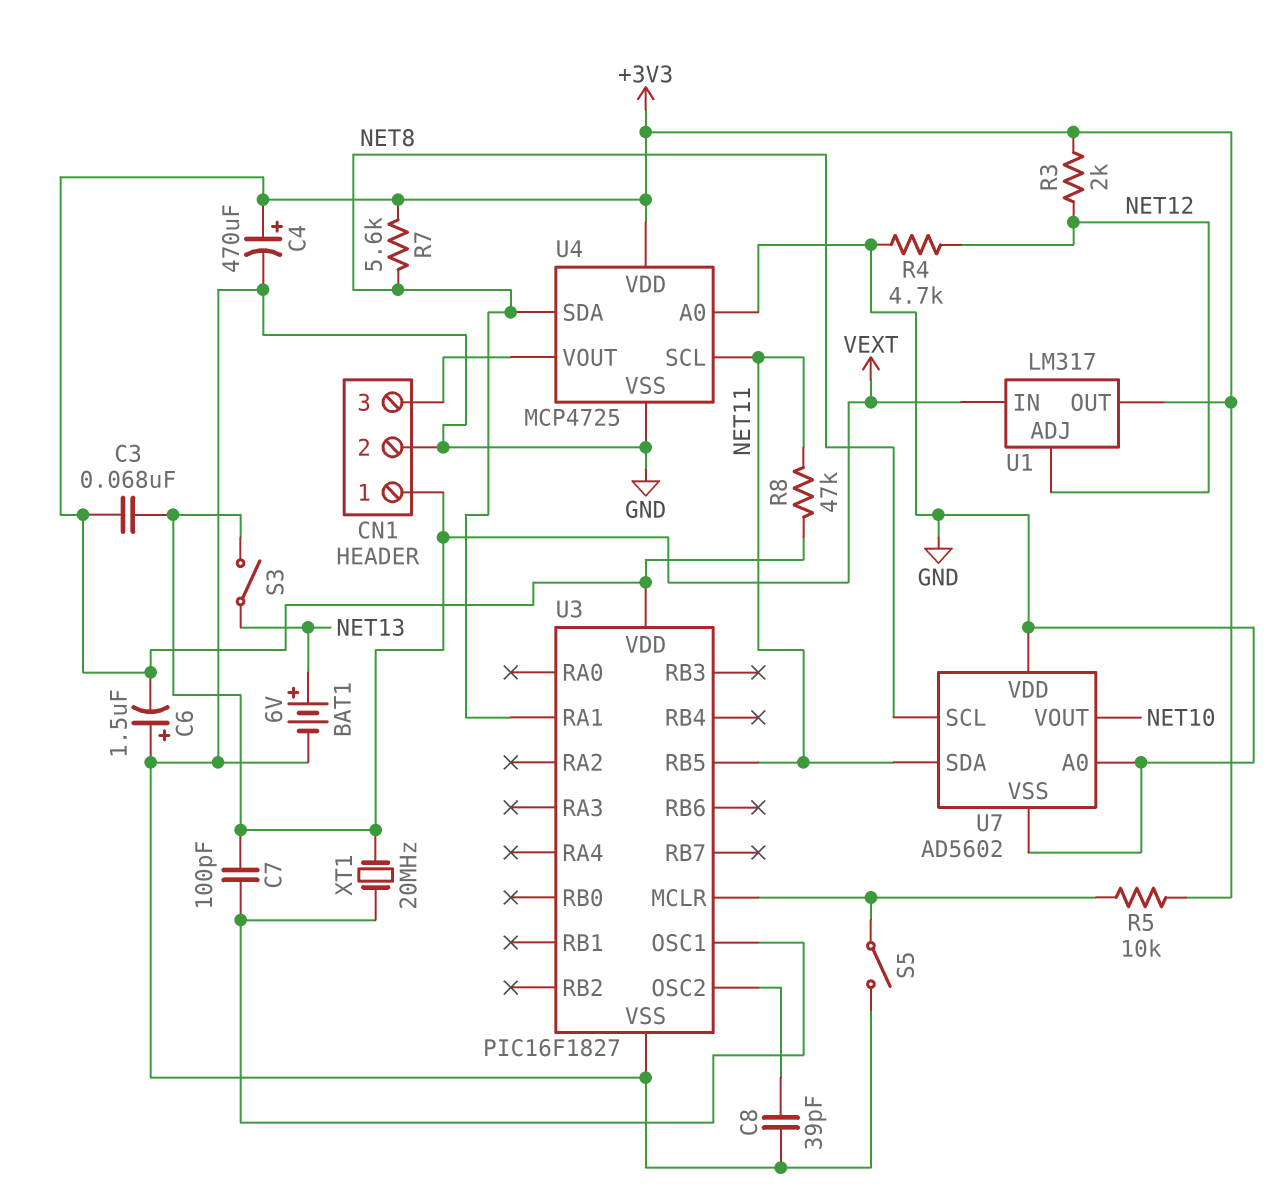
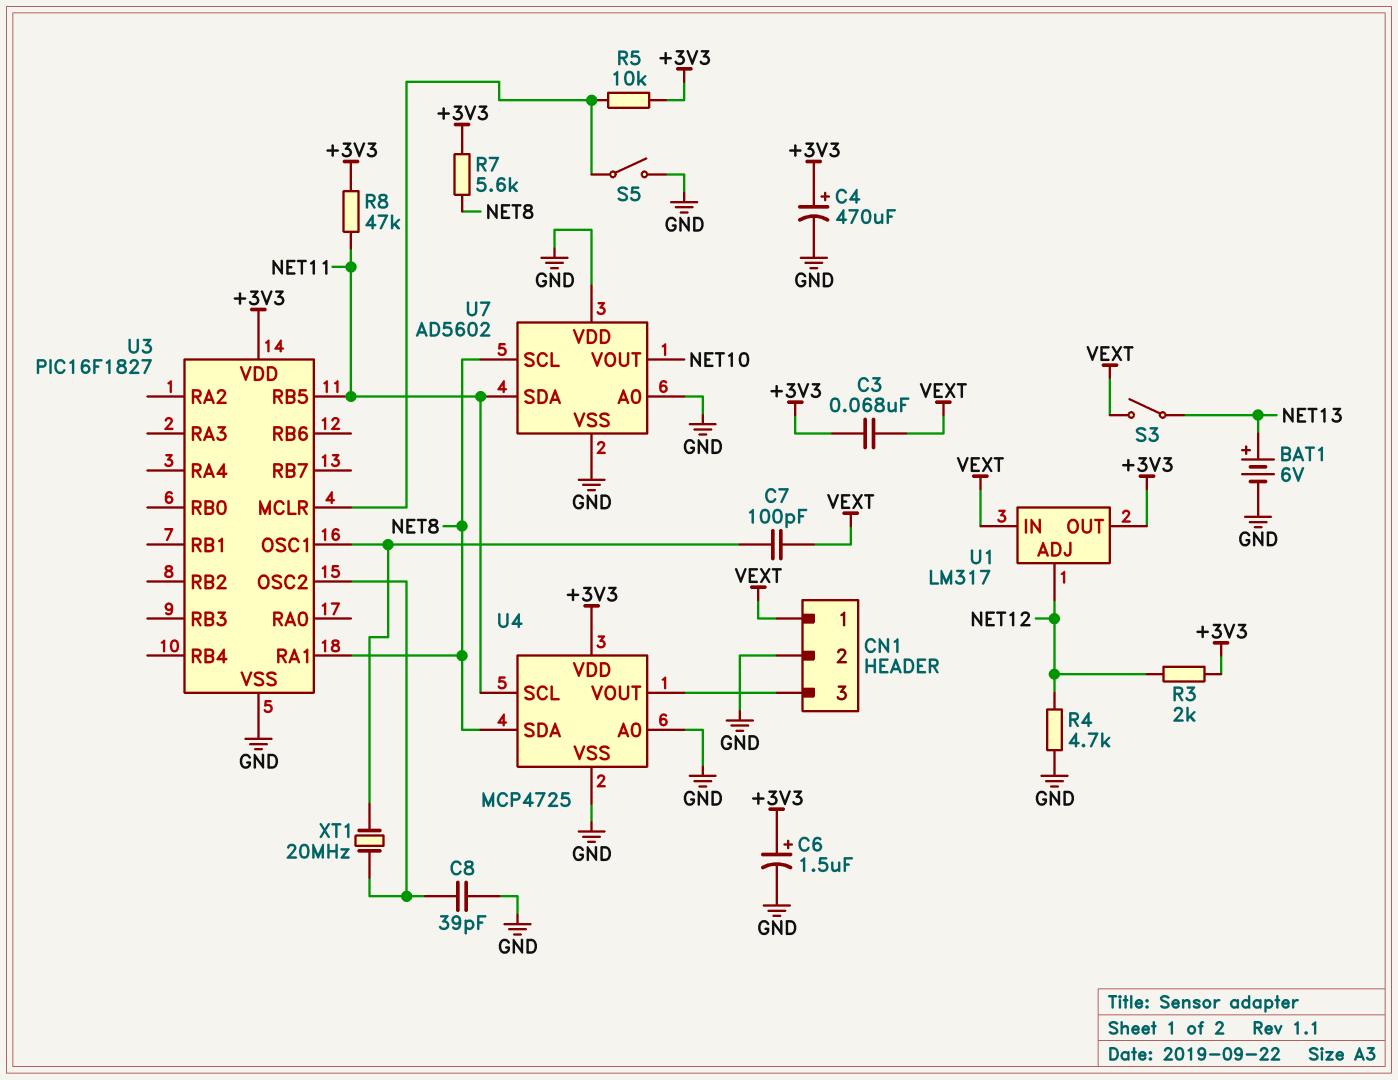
C6: 1.5uF (plus GND, minus +3V3) -> 1.5uF (plus +3V3, minus GND)
XT1: 20MHz (U3/OSC1, VEXT) -> 20MHz (U3/OSC1, U3/OSC2)

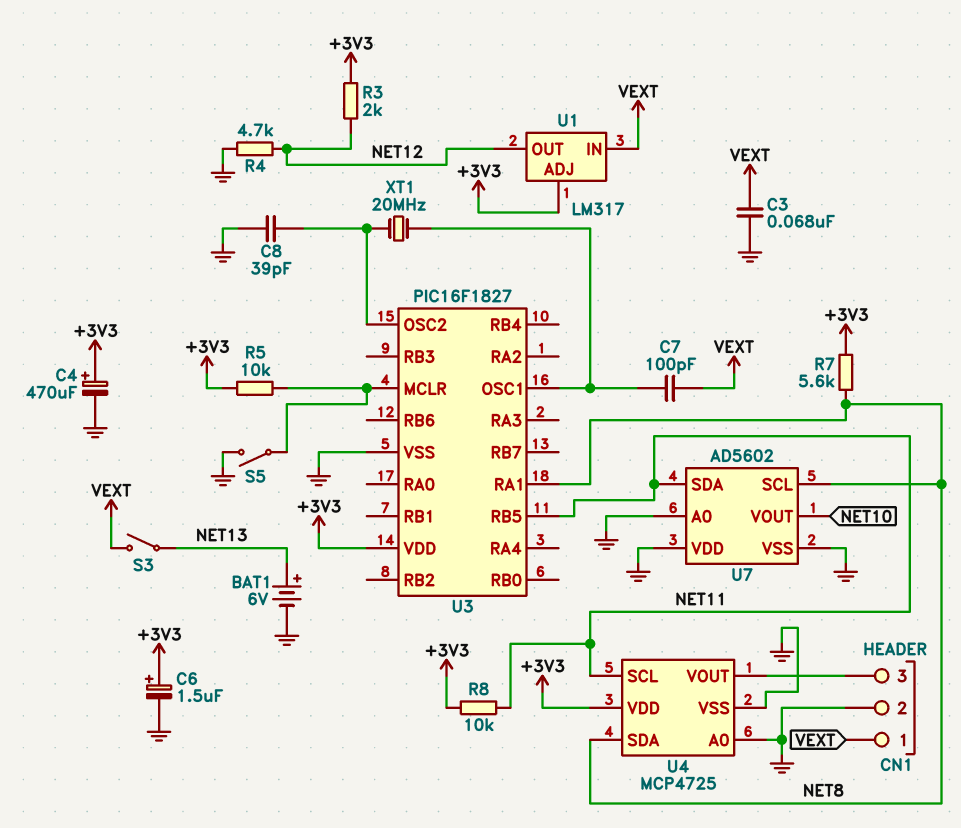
C3: 68nF (+3V3, VEXT) -> 68nF (GND, VEXT)
R8: 47k (+3V3, NET11) -> 10k (+3V3, NET11)
U1 pin ADJ: NET12 -> +3V3
U1 pin OUT: +3V3 -> NET12

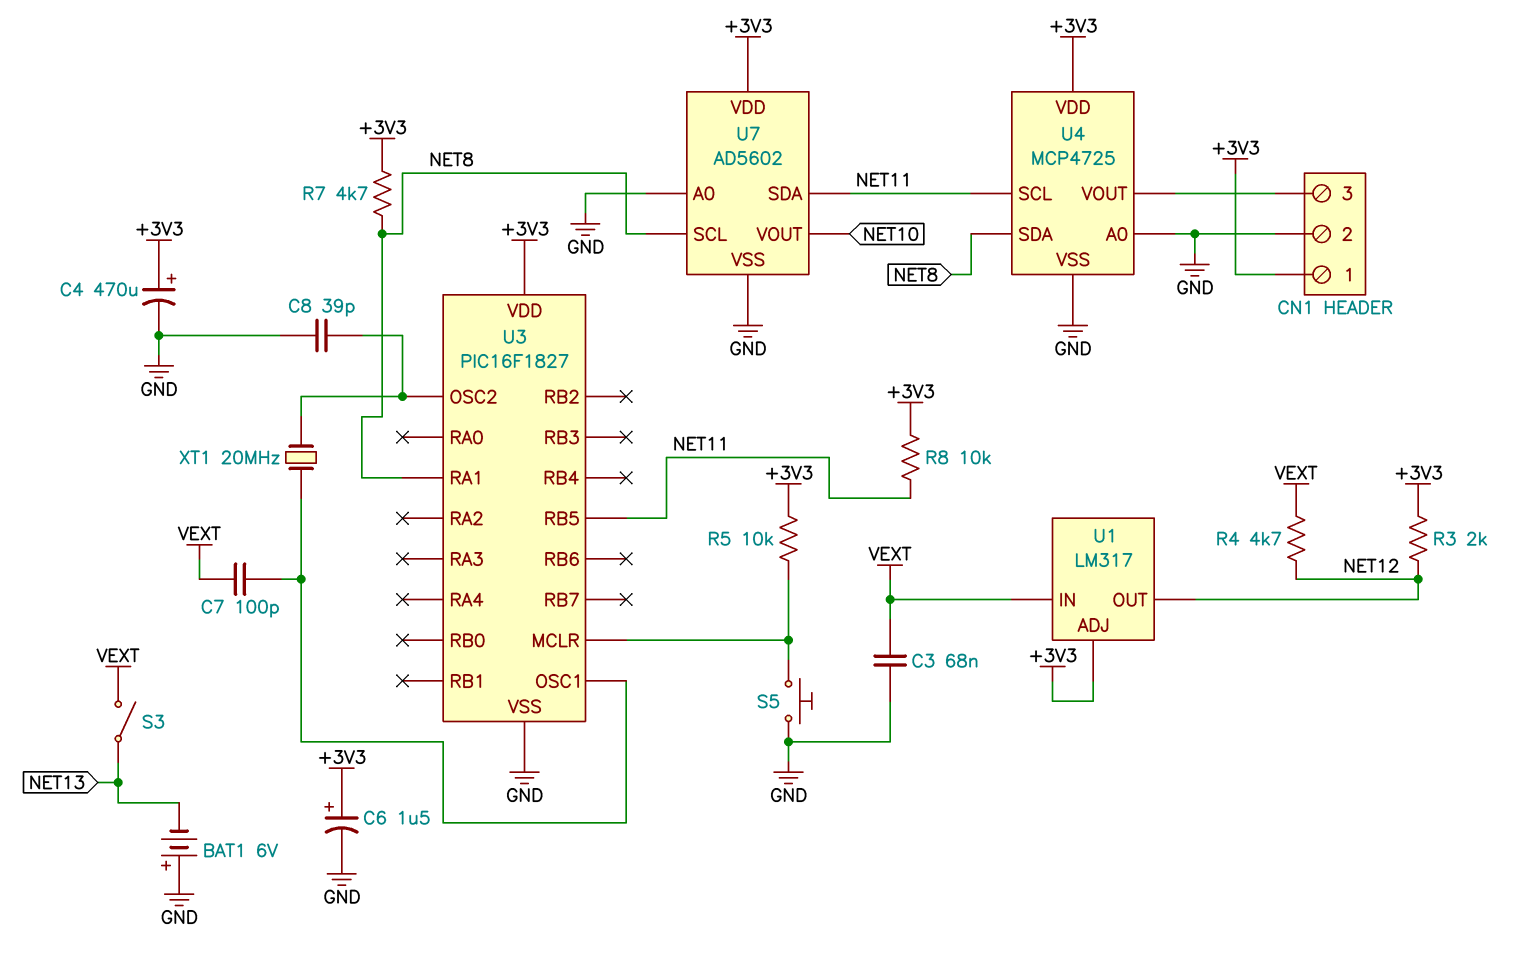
BAT1: 6V (plus NET13, minus GND) -> 6V (plus GND, minus NET13)
CN1 pin 1: VEXT -> +3V3
R4: 4.7k (GND, NET12) -> 4.7k (NET12, VEXT)
R7: 5.6k (+3V3, NET8) -> 4.7k (+3V3, NET8)
S5: switch (GND, U3/MCLR) -> button (GND, U3/MCLR)
U7 pin VDD: GND -> +3V3

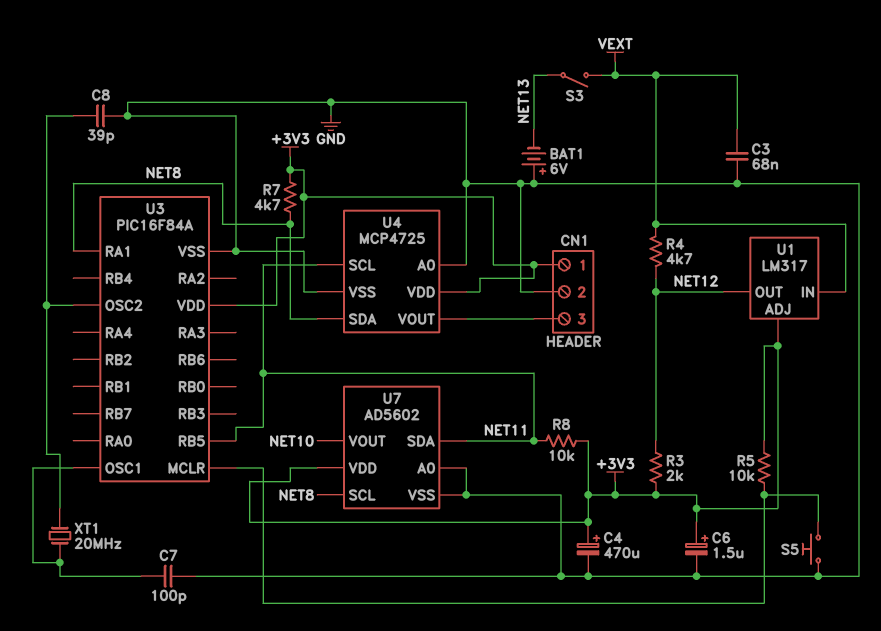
C7: 100pF (U3/OSC1, VEXT) -> 100pF (GND, U3/OSC1)
U3: PIC16F1827 -> PIC16F84A

